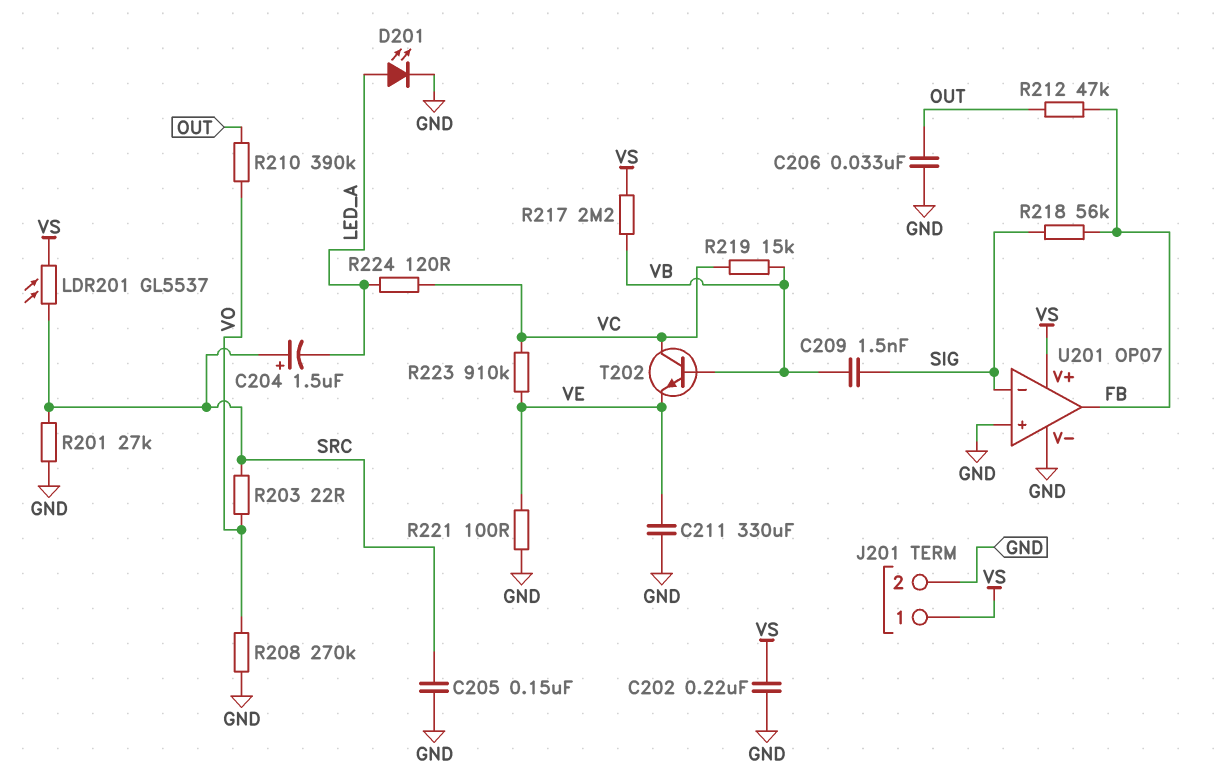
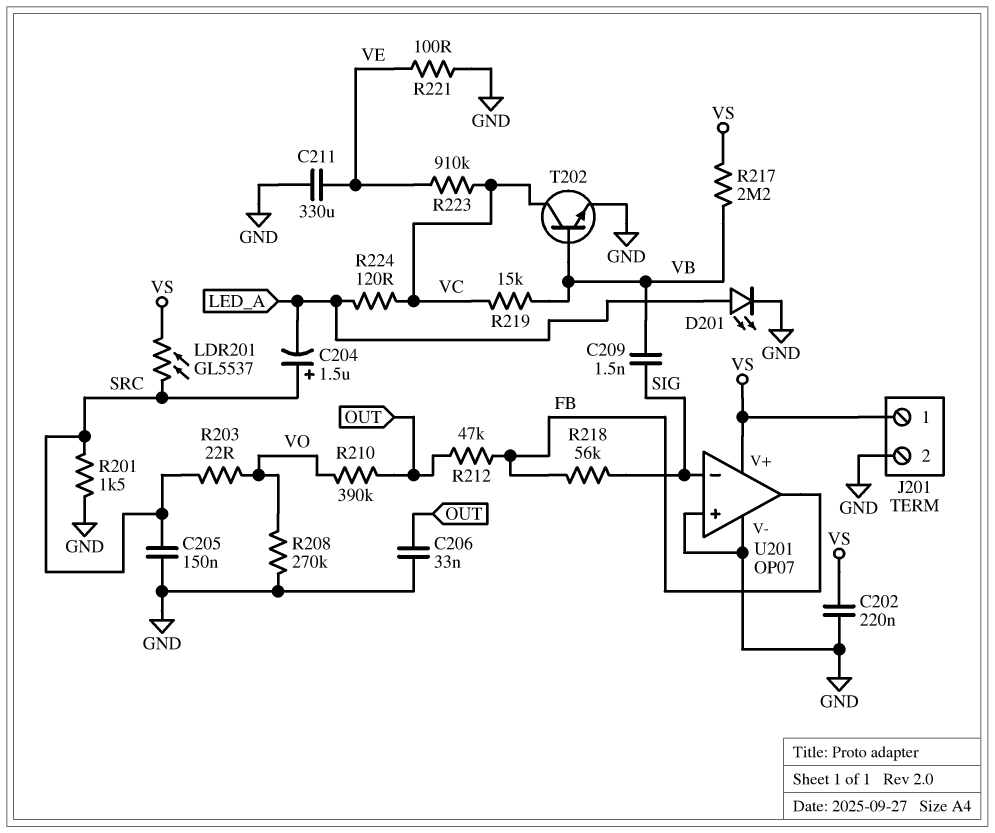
R201: 27k (GND, SRC) -> 1.5k (GND, SRC)
T202: NPN (B VB, C VC, E VE) -> NPN (B VB, C VC, E GND)

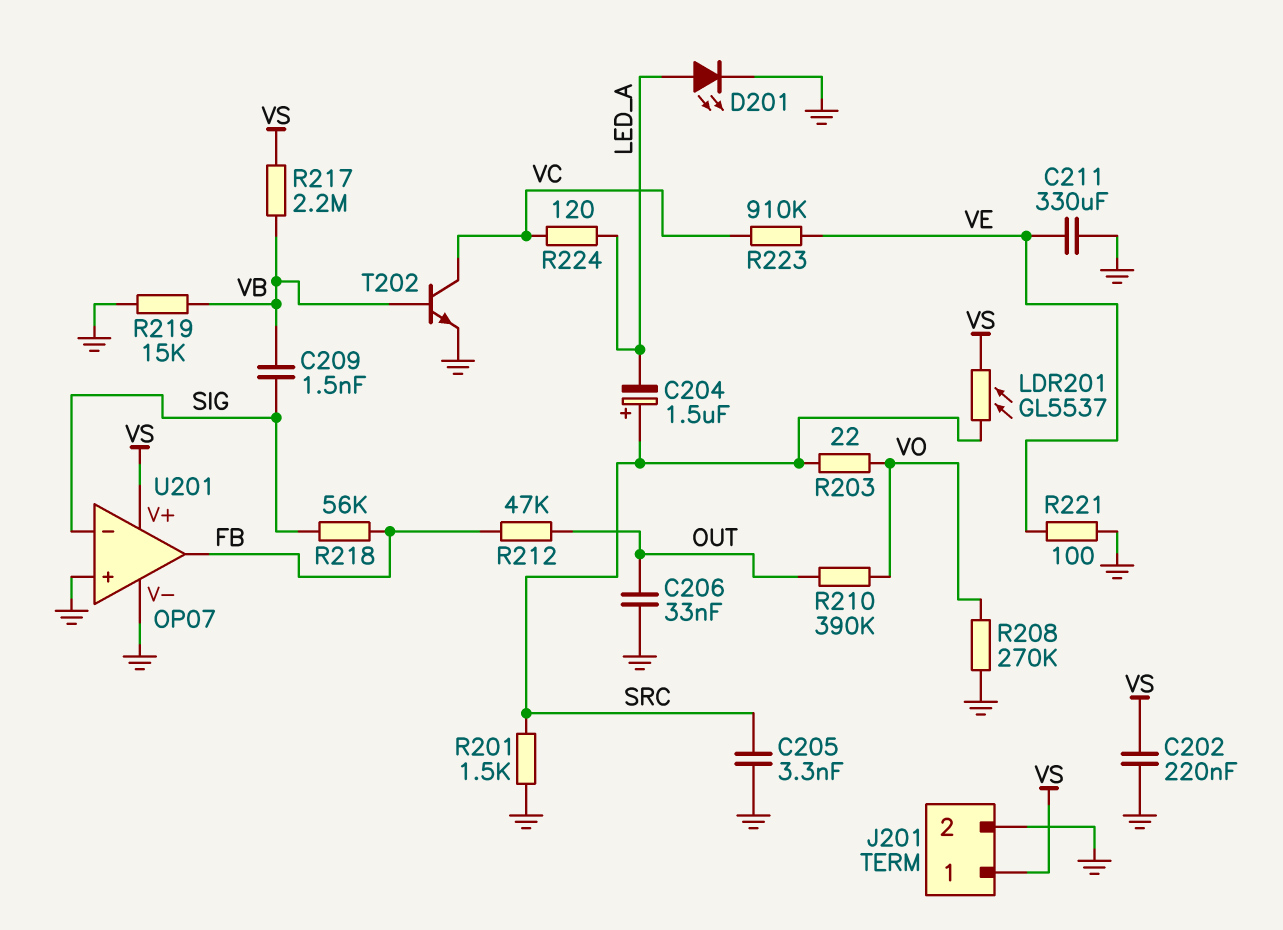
C205: 150nF (GND, SRC) -> 3.3nF (GND, SRC)
R219: 15k (VB, VC) -> 15k (GND, VB)

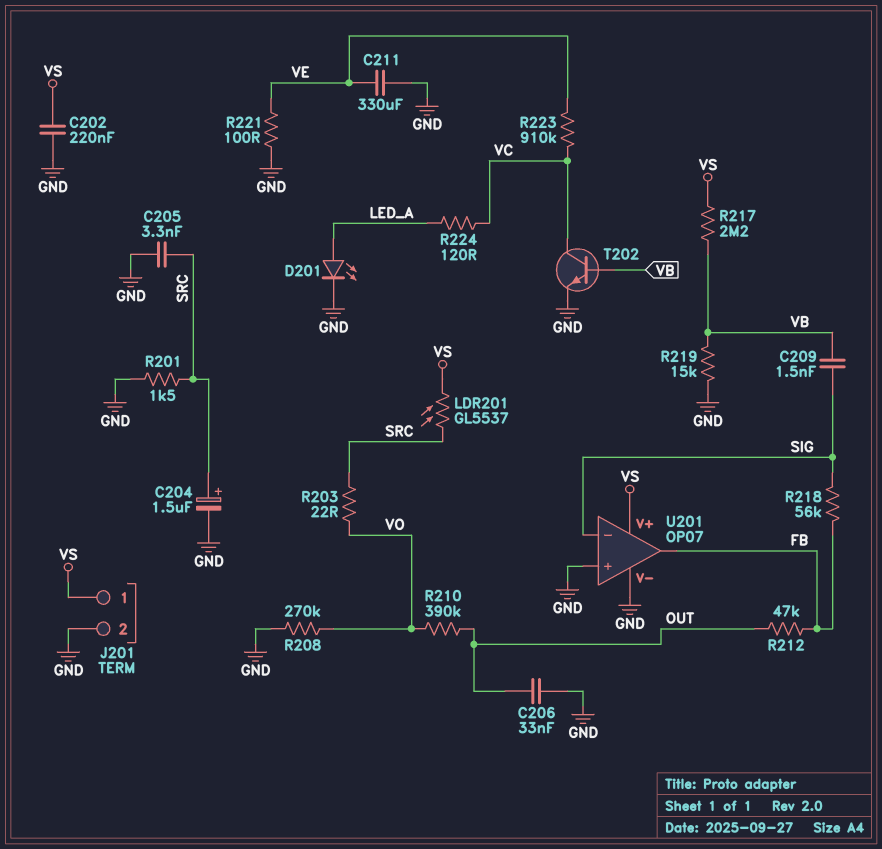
C204: 1.5uF (plus SRC, minus LED_A) -> 1.5uF (plus SRC, minus GND)

